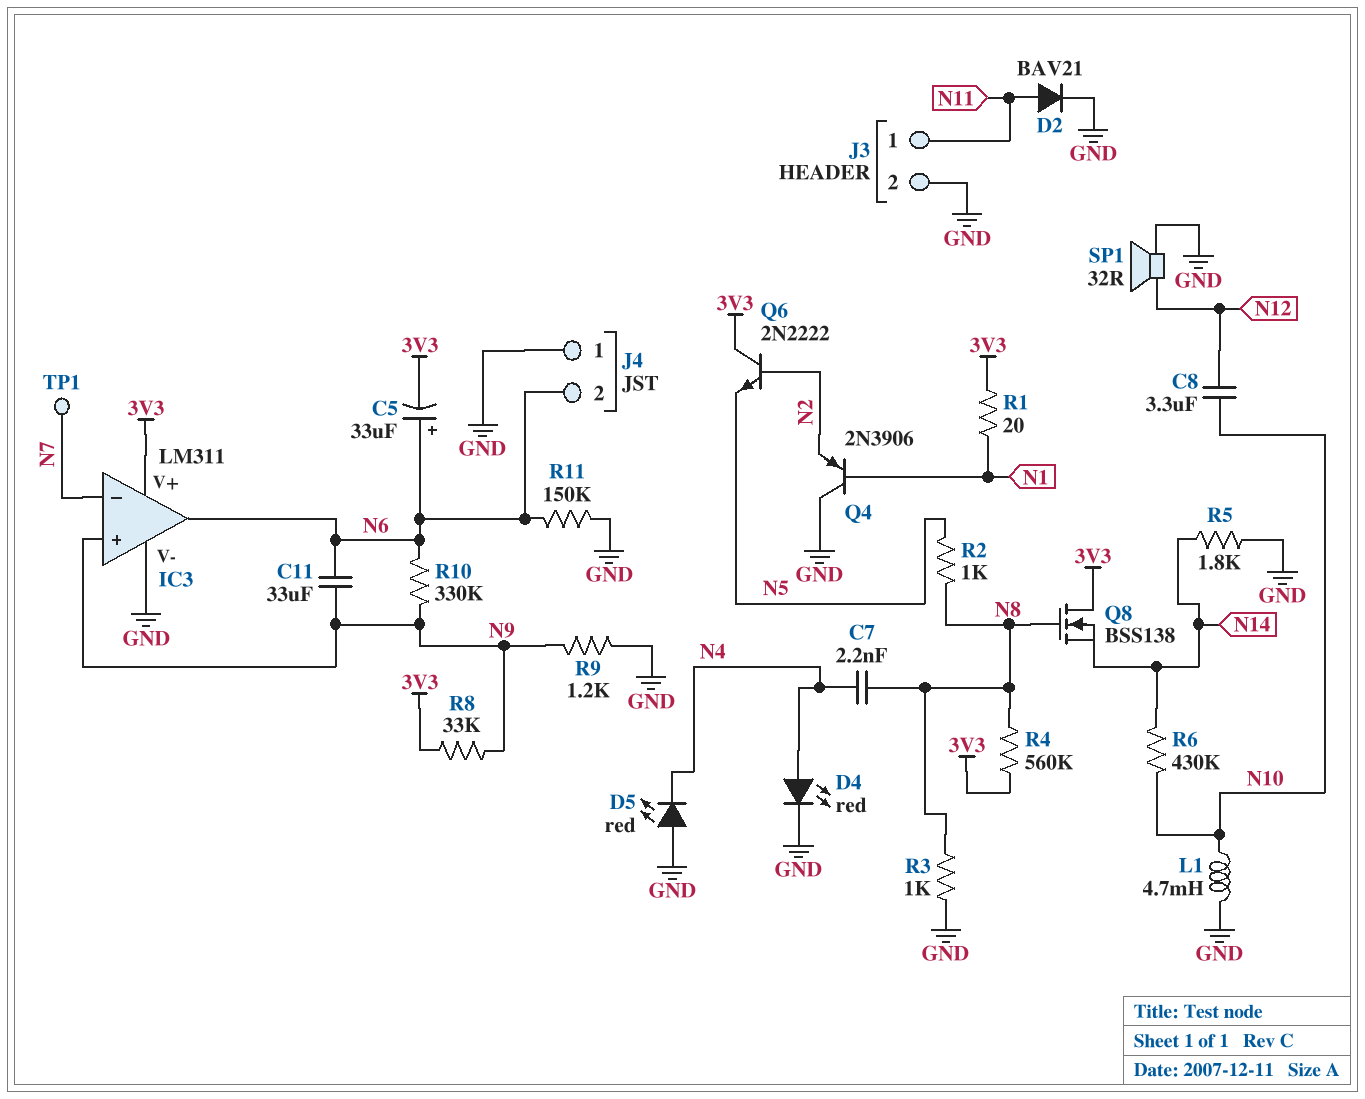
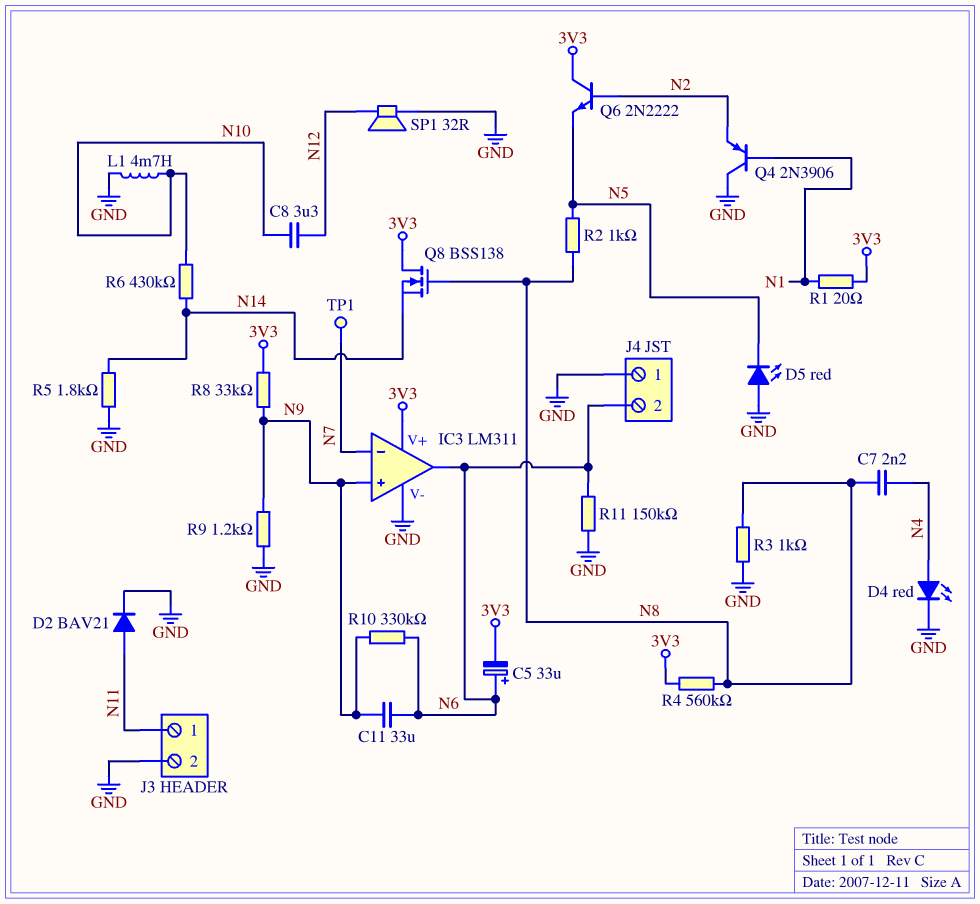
D5: LED red (A GND, K N4) -> LED red (A GND, K N5)

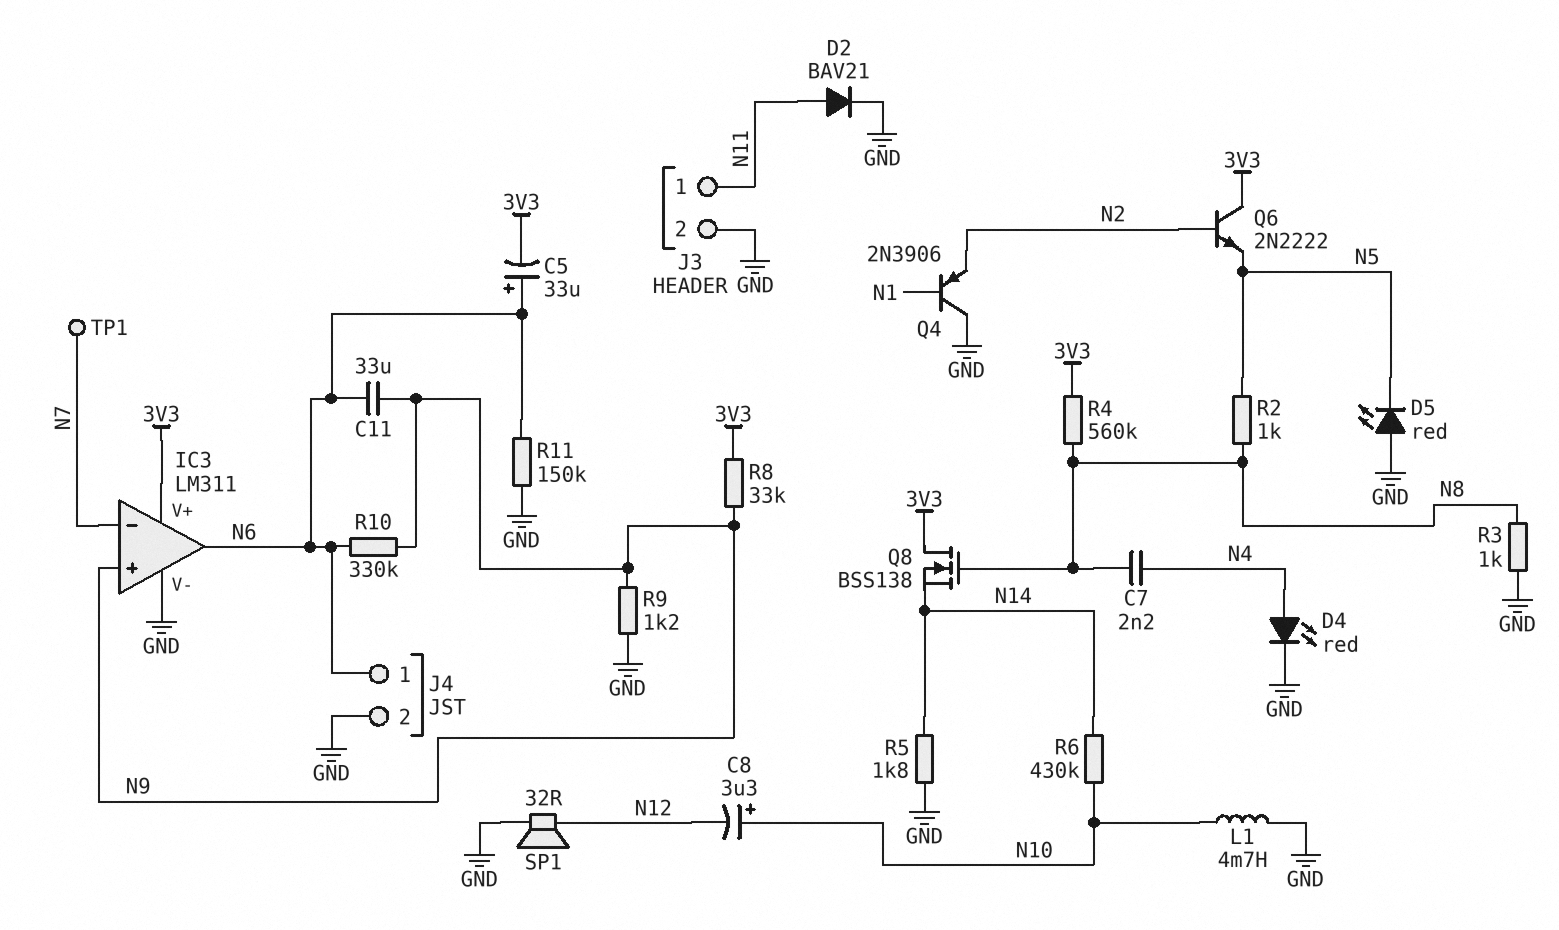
C8: 3.3uF (N10, N12) -> 3.3uF (plus N10, minus N12)
J4 pin 1: GND -> N6
J4 pin 2: N6 -> GND
R1: 20 (3V3, N1) -> none

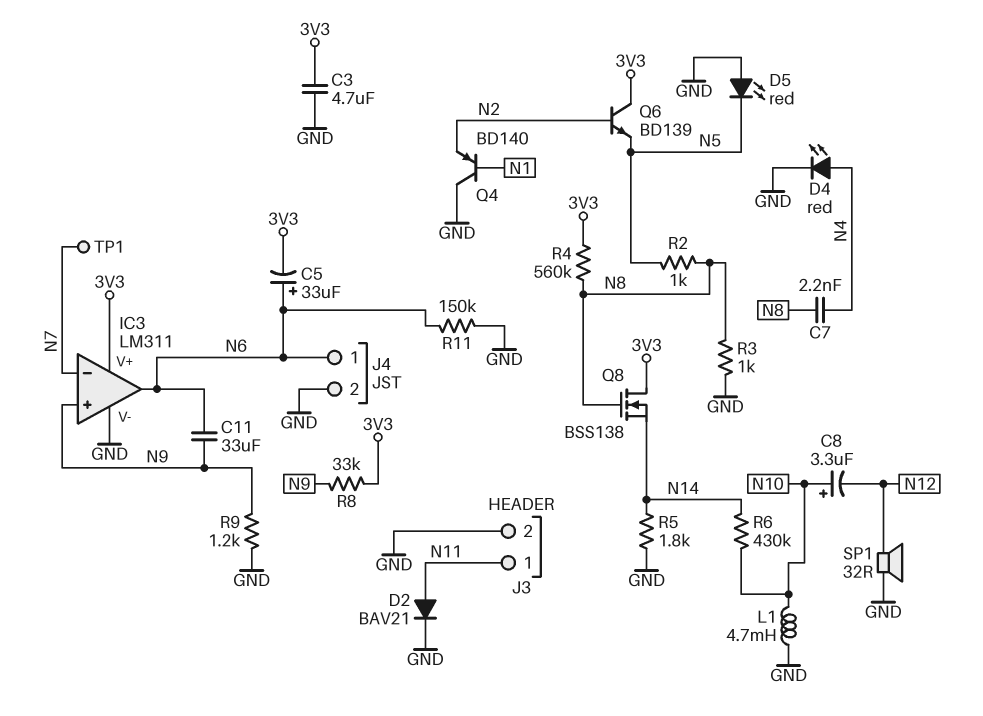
C3: none -> 4.7uF (3V3, GND)
Q4: PNP 2N3906 (B N1, C GND, E N2) -> PNP BD140 (B N1, C GND, E N2)
Q6: NPN 2N2222 (B N2, C 3V3, E N5) -> NPN BD139 (B N2, C 3V3, E N5)
R10: 330k (N6, N9) -> none

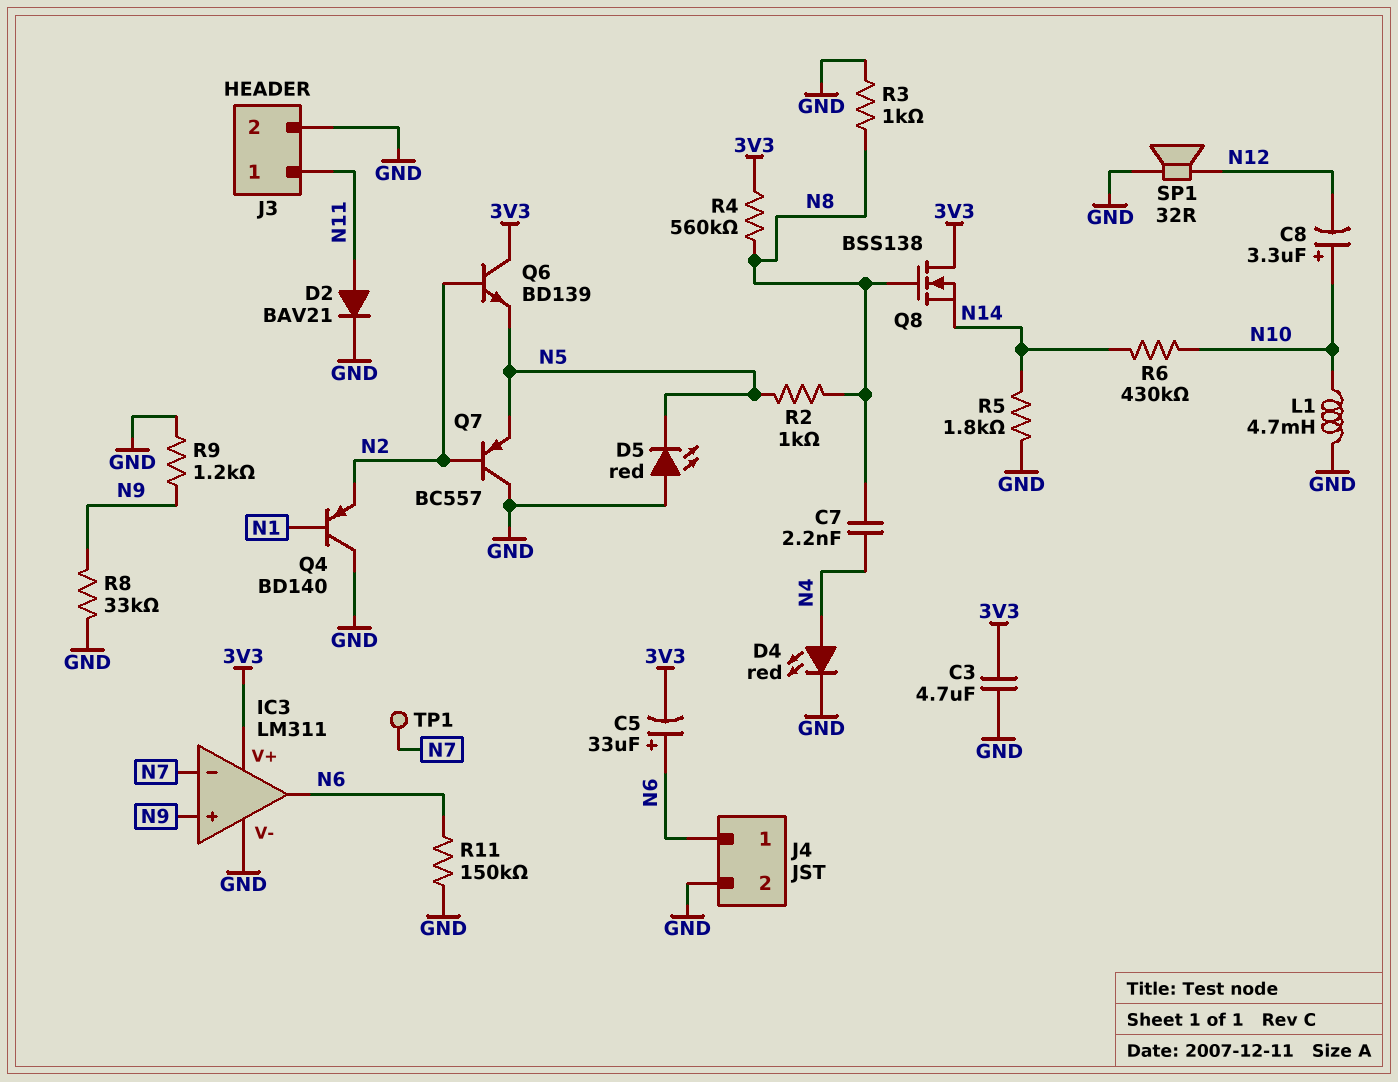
C11: 33uF (N6, N9) -> none
Q7: none -> PNP BC557 (B N2, C GND, E N5)
R8: 33k (3V3, N9) -> 33k (GND, N9)

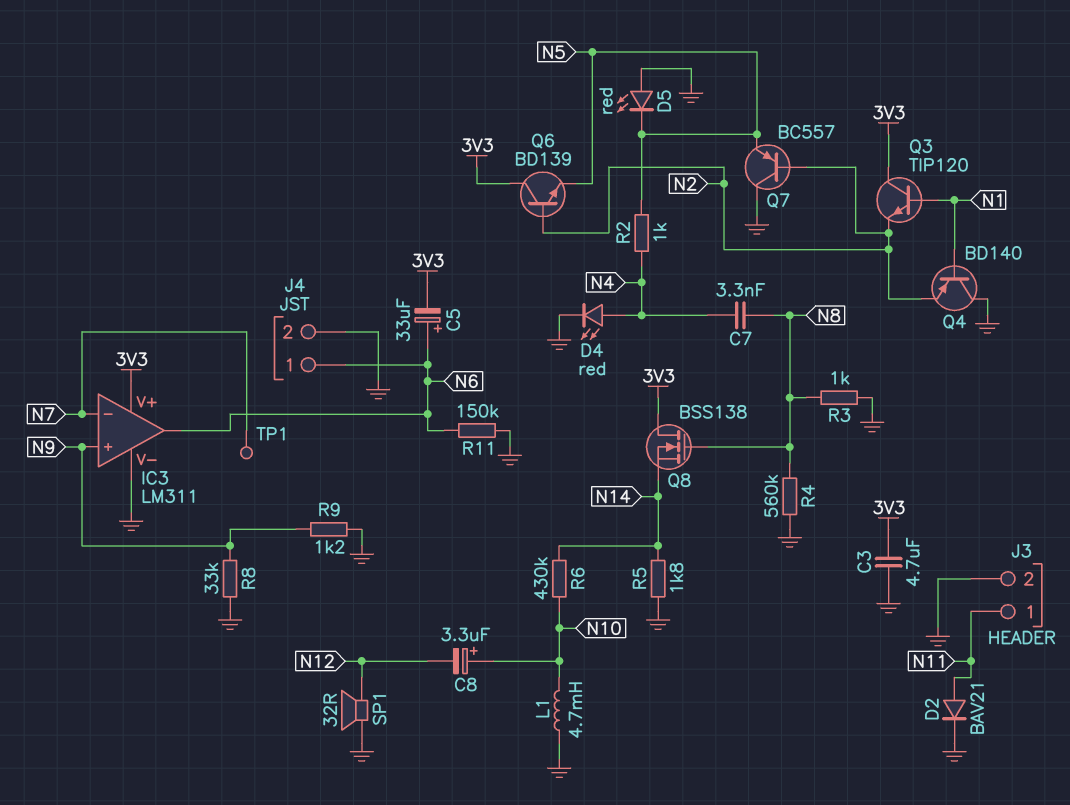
C7: 2.2nF (N4, N8) -> 3.3nF (N4, N8)
Q3: none -> NPN TIP120 (B N1, C 3V3, E N2)
R2: 1k (N5, N8) -> 1k (N4, N5)
R4: 560k (3V3, N8) -> 560k (GND, N8)

